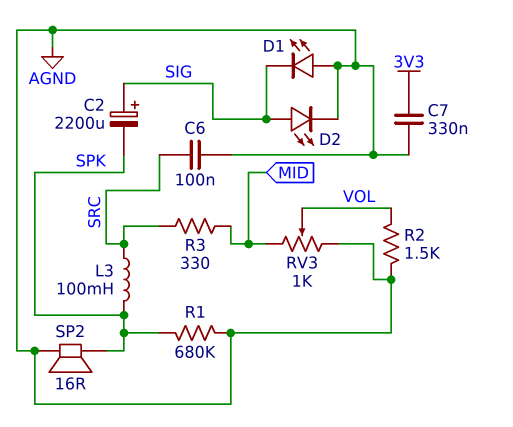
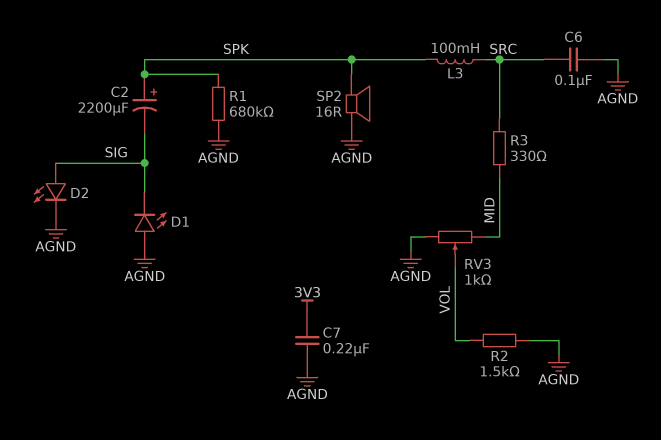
C2: 2200uF (plus SIG, minus SPK) -> 2200uF (plus SPK, minus SIG)
C7: 330nF (3V3, AGND) -> 220nF (3V3, AGND)

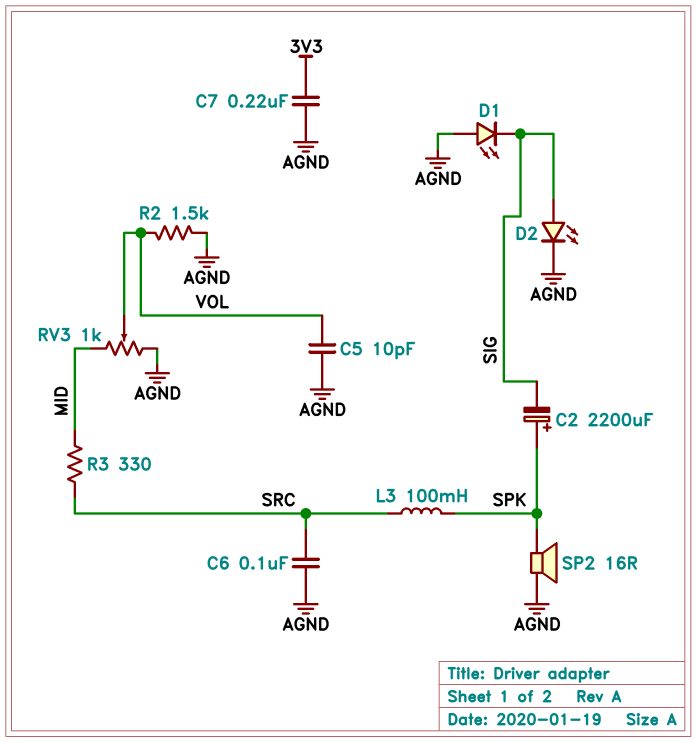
C5: none -> 10pF (AGND, VOL)
R1: 680k (AGND, SPK) -> none

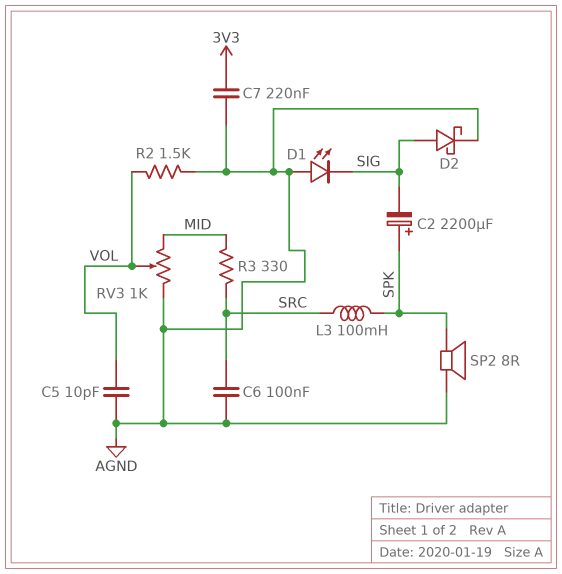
D2: LED (A SIG, K AGND) -> schottky (A SIG, K AGND)
SP2: speaker 16R (AGND, SPK) -> speaker 8R (AGND, SPK)

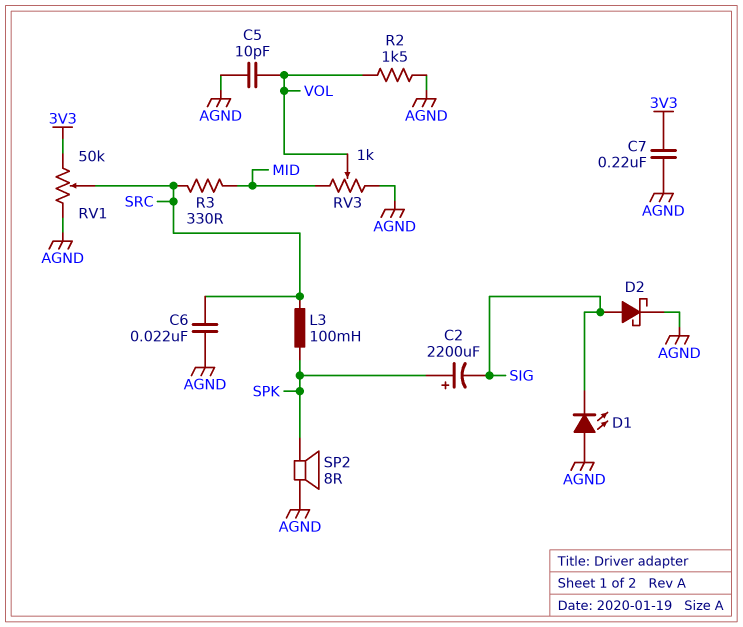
C6: 100nF (AGND, SRC) -> 22nF (AGND, SRC)
RV1: none -> 50k (3V3, AGND, wiper SRC)

